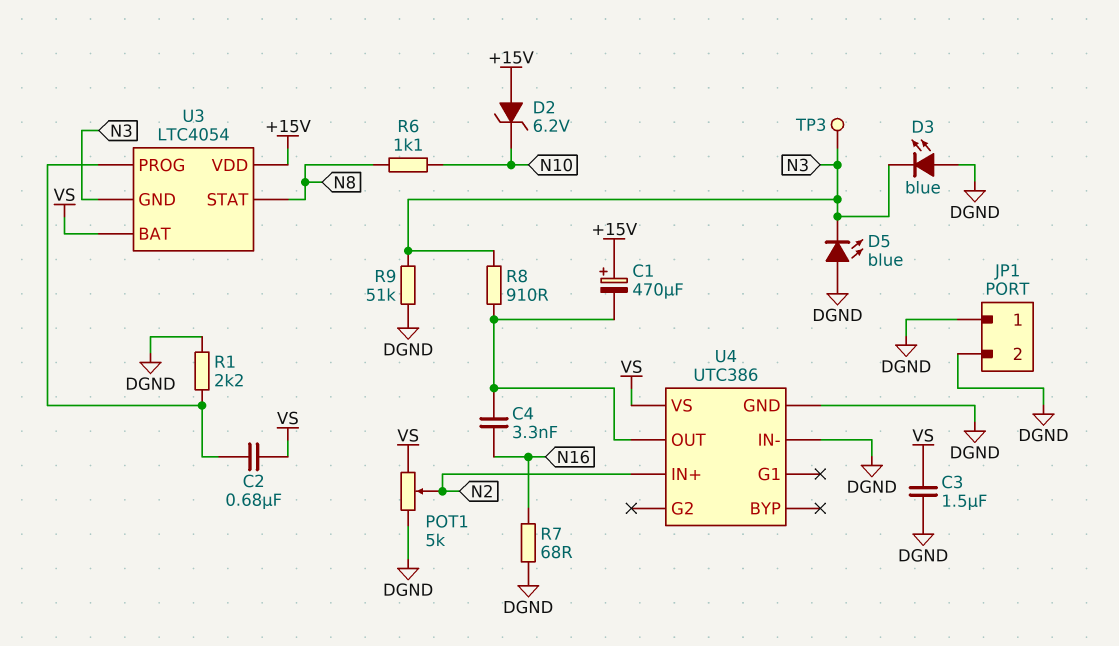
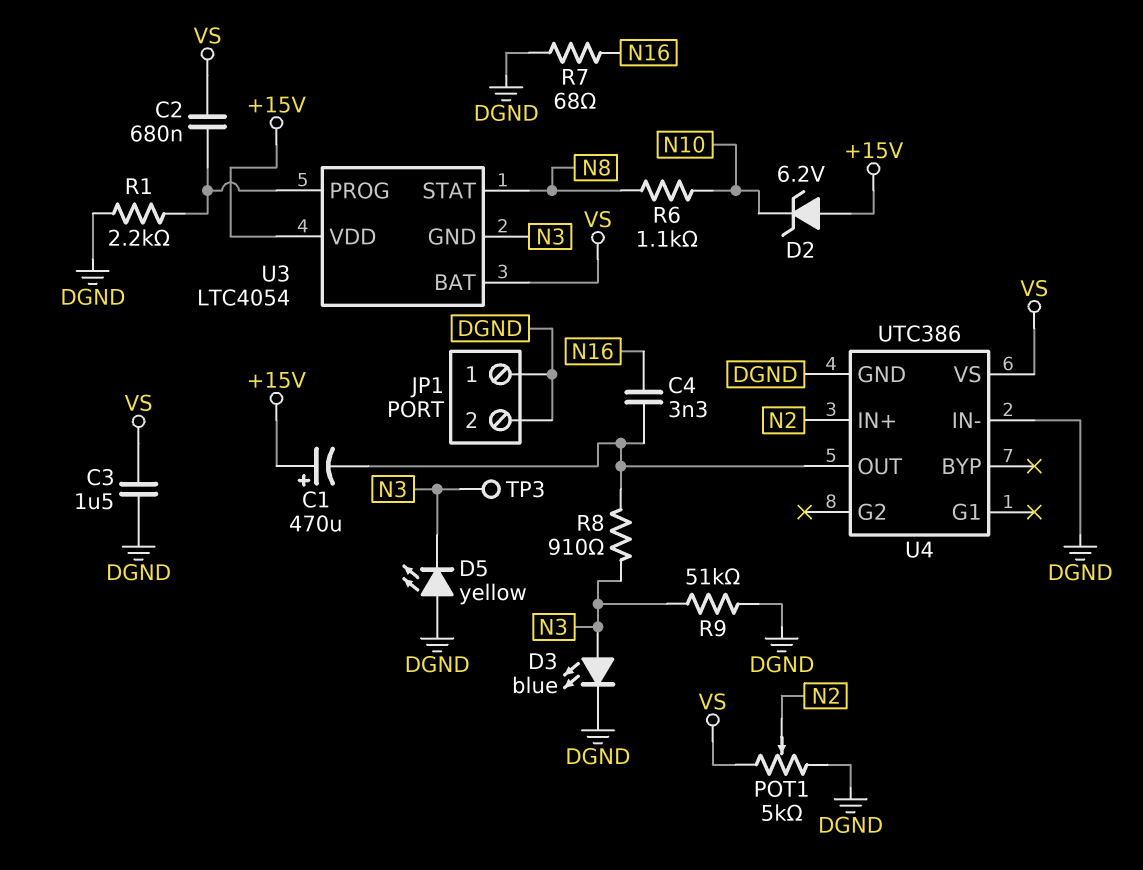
D3: LED blue (A DGND, K N3) -> LED blue (A N3, K DGND)
D5: LED blue (A DGND, K N3) -> LED yellow (A DGND, K N3)

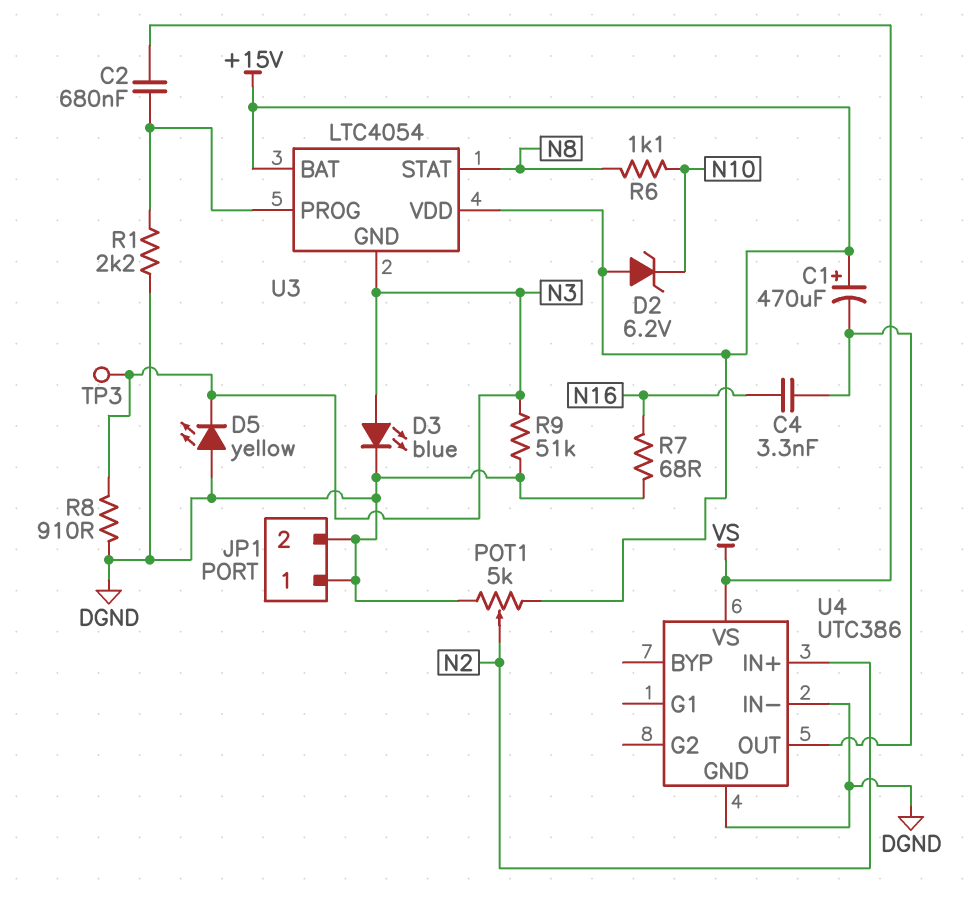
C3: 1.5uF (DGND, VS) -> none
POT1: 5k (DGND, VS, wiper N2) -> 5k (+15V, DGND, wiper N2)
R8: 910 (N3, U4/OUT) -> 910 (DGND, N3)
U3 pin BAT: VS -> +15V

